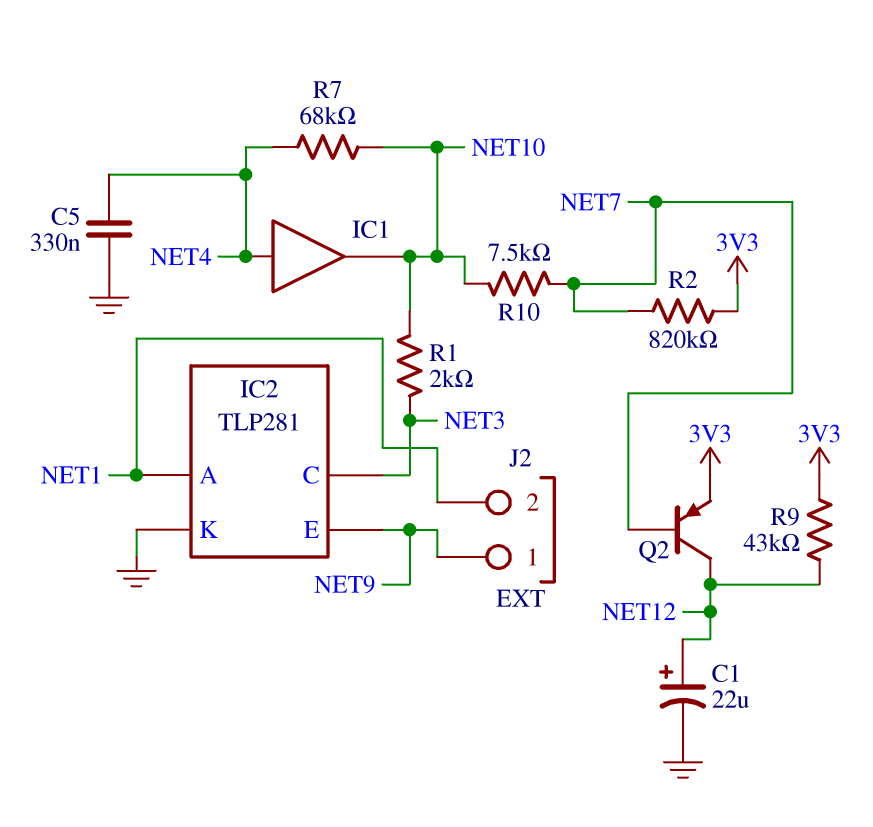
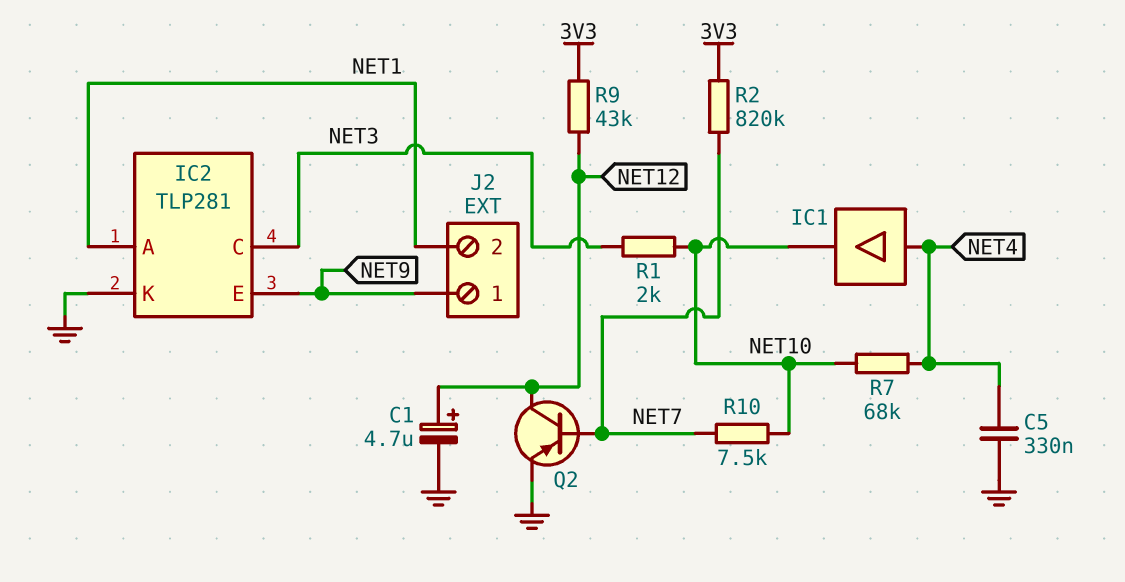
C1: 22uF (plus NET12, minus GND) -> 4.7uF (plus NET12, minus GND)
Q2: PNP (B NET7, C NET12, E 3V3) -> PNP (B NET7, C NET12, E GND)

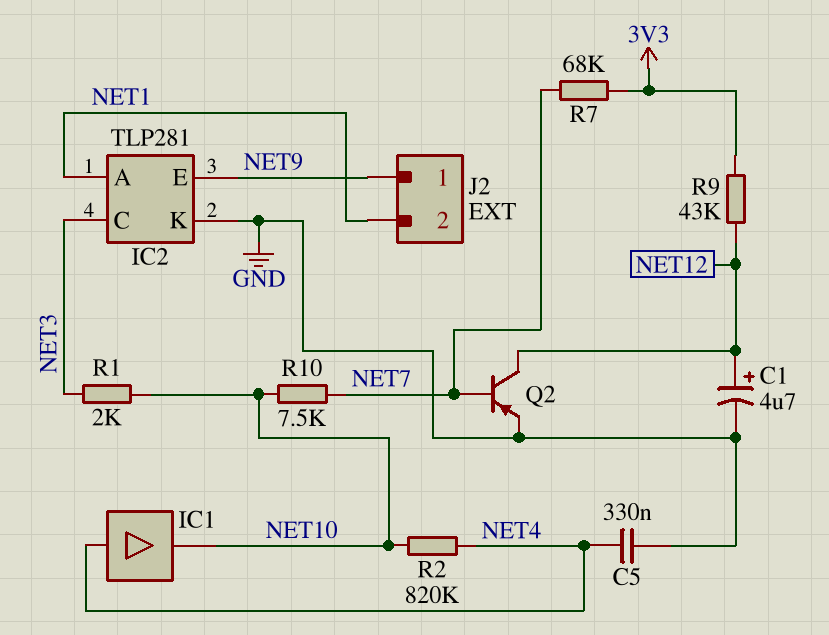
R2: 820k (3V3, NET7) -> 820k (NET4, NET10)
R7: 68k (NET4, NET10) -> 68k (3V3, NET7)

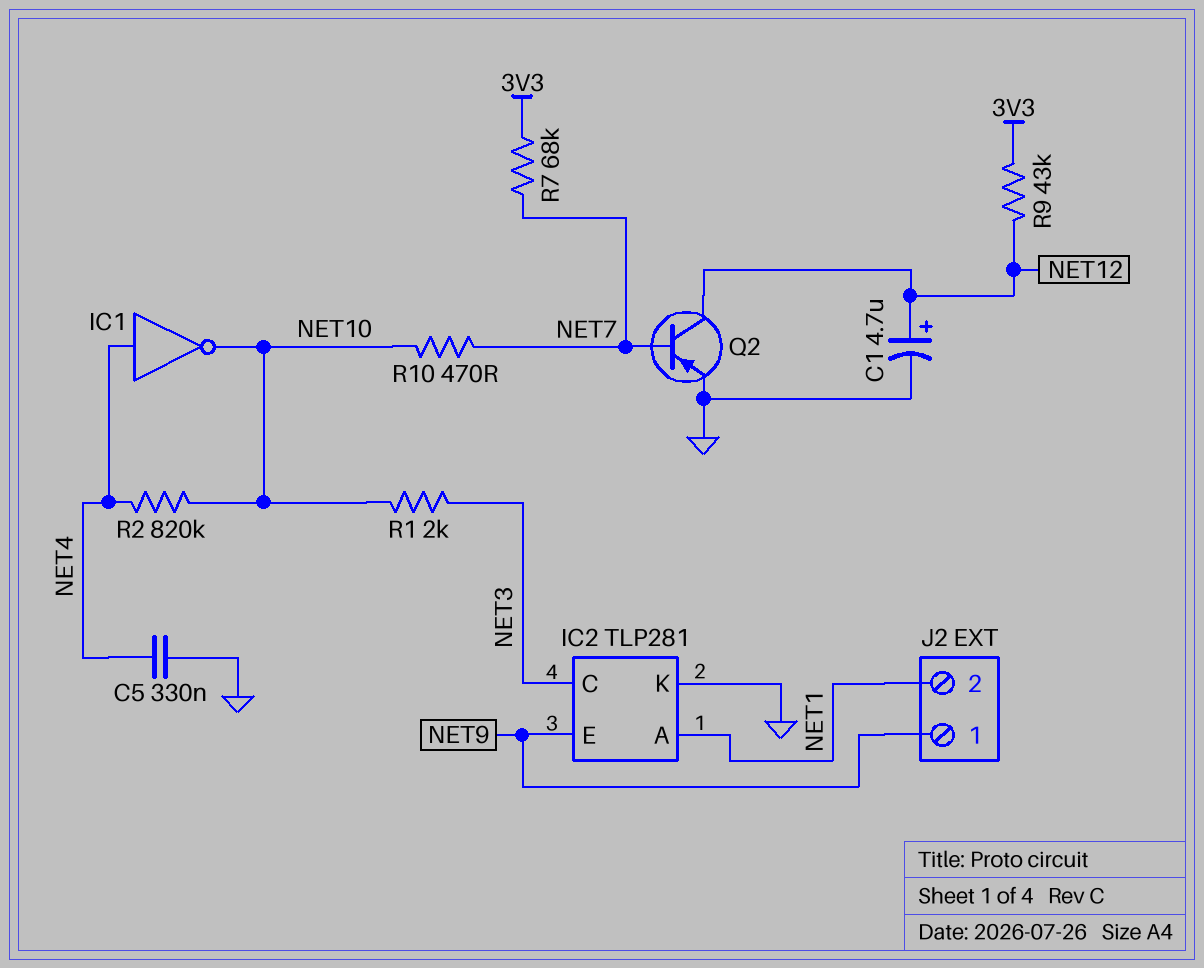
IC1: buffer (in NET4, out NET10) -> NOT (in NET4, out NET10)
R10: 7.5k (NET7, NET10) -> 470 (NET7, NET10)

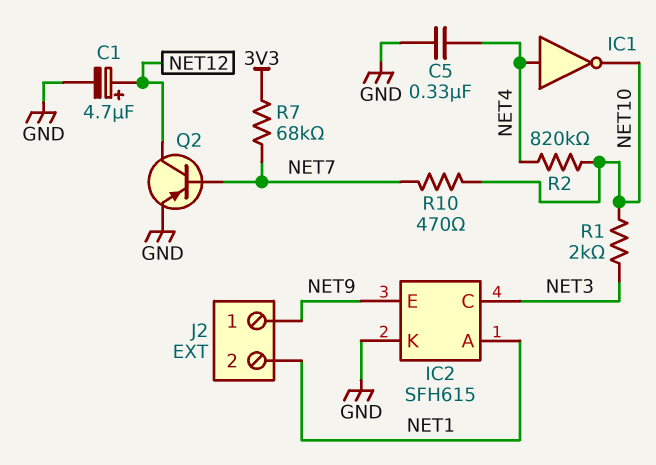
IC2: TLP281 -> SFH615
R9: 43k (3V3, NET12) -> none

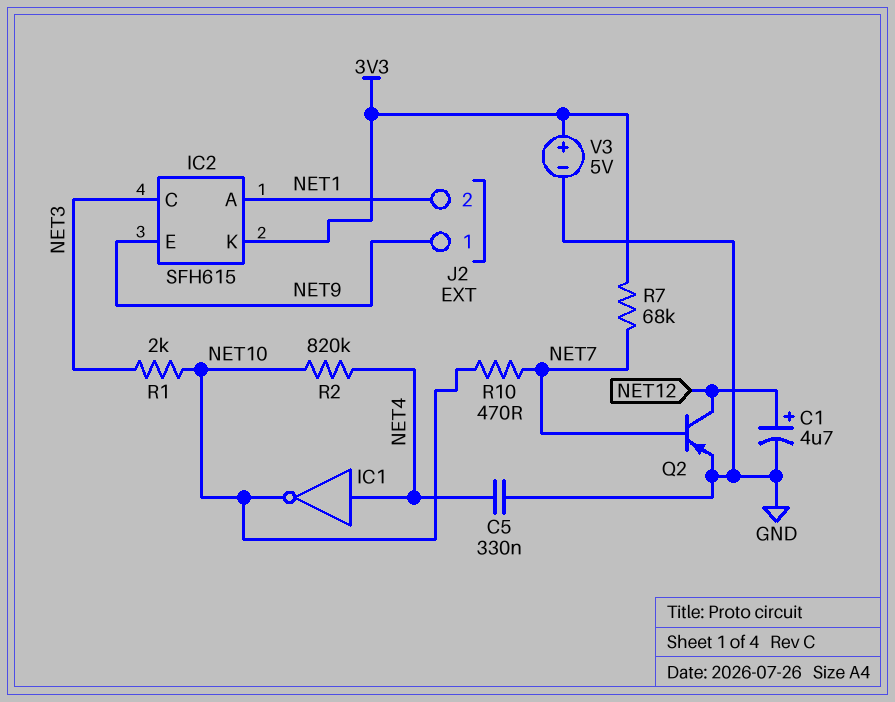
IC2 pin K: GND -> 3V3
V3: none -> 5V (plus 3V3, minus GND)

